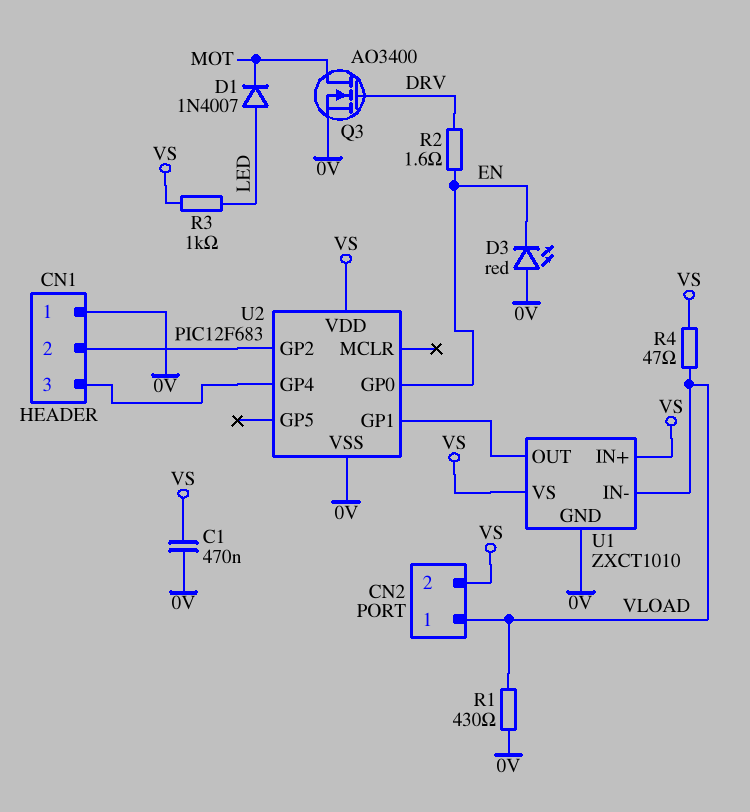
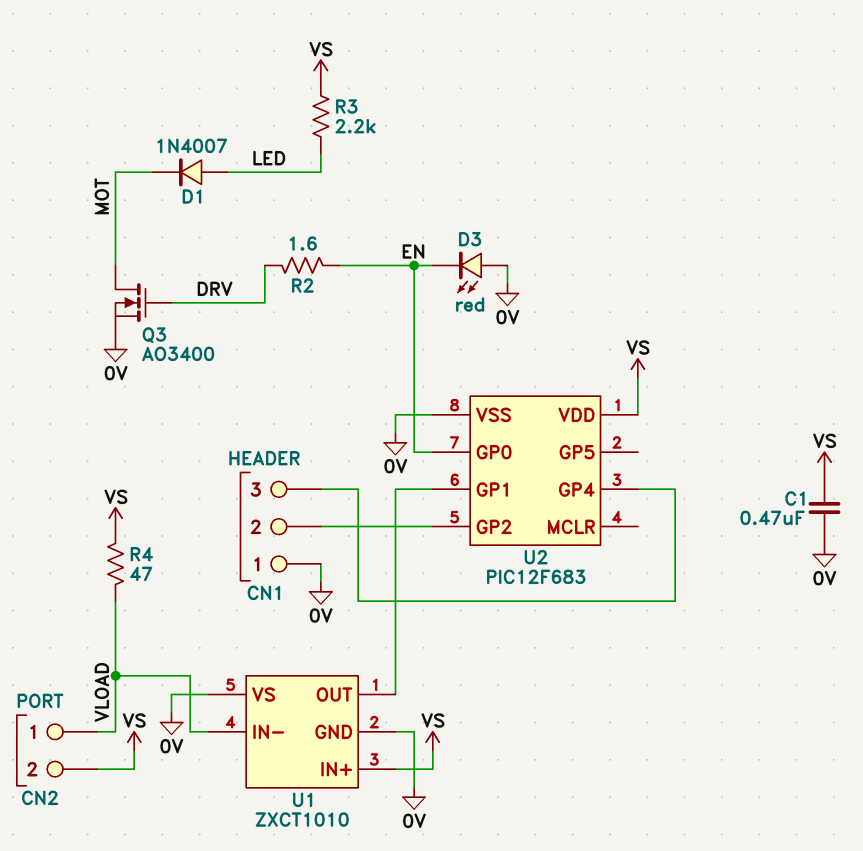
R1: 430 (0V, VLOAD) -> none
R3: 1k (LED, VS) -> 2.2k (LED, VS)
U1 pin VS: VS -> 0V

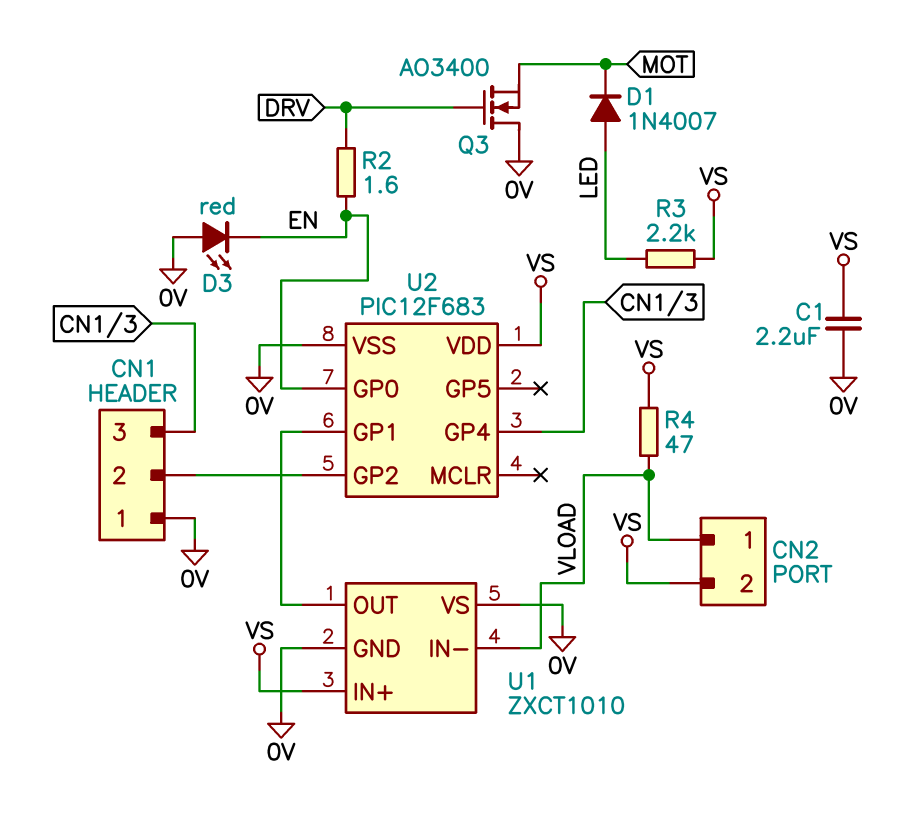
C1: 470nF (0V, VS) -> 2.2uF (0V, VS)
Q3: NMOS AO3400 (G DRV, D MOT, S 0V) -> NMOS AO3400 (G DRV, D 0V, S MOT)

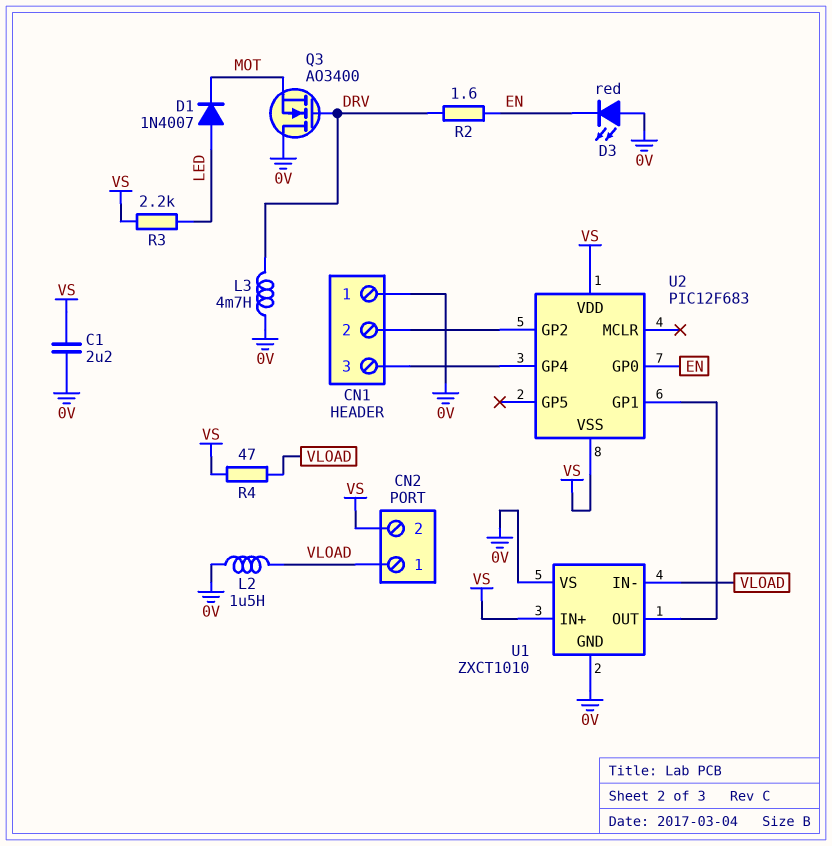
L2: none -> 1.5uH (0V, VLOAD)
L3: none -> 4.7mH (0V, DRV)
U2 pin VSS: 0V -> VS

